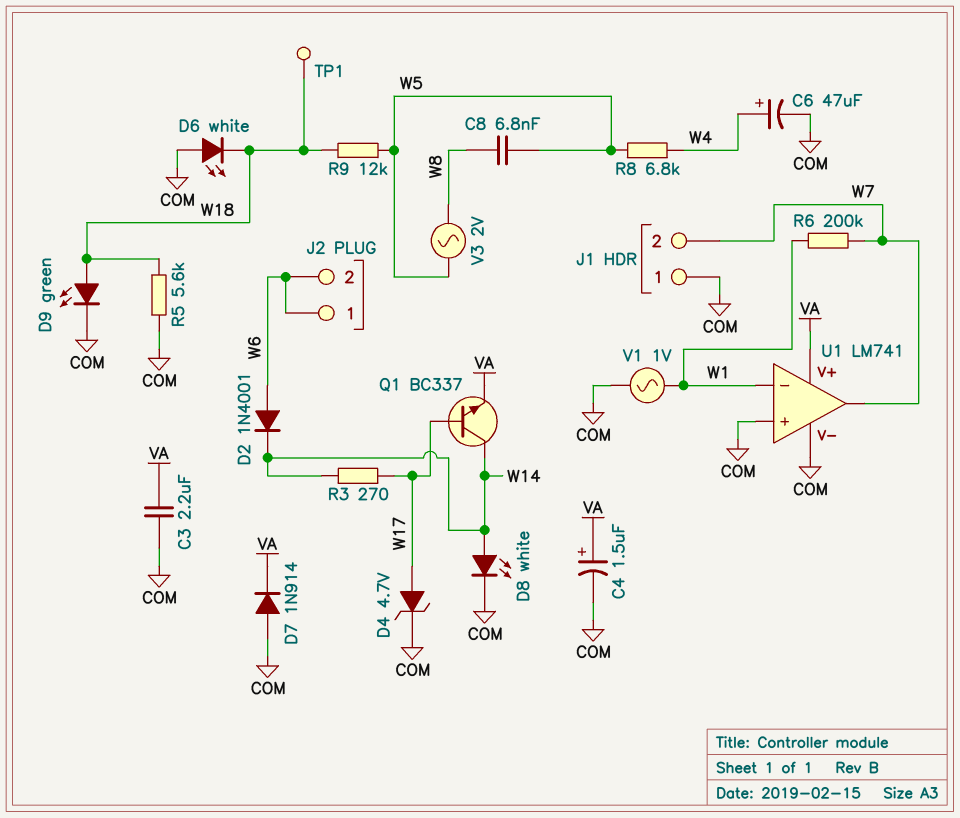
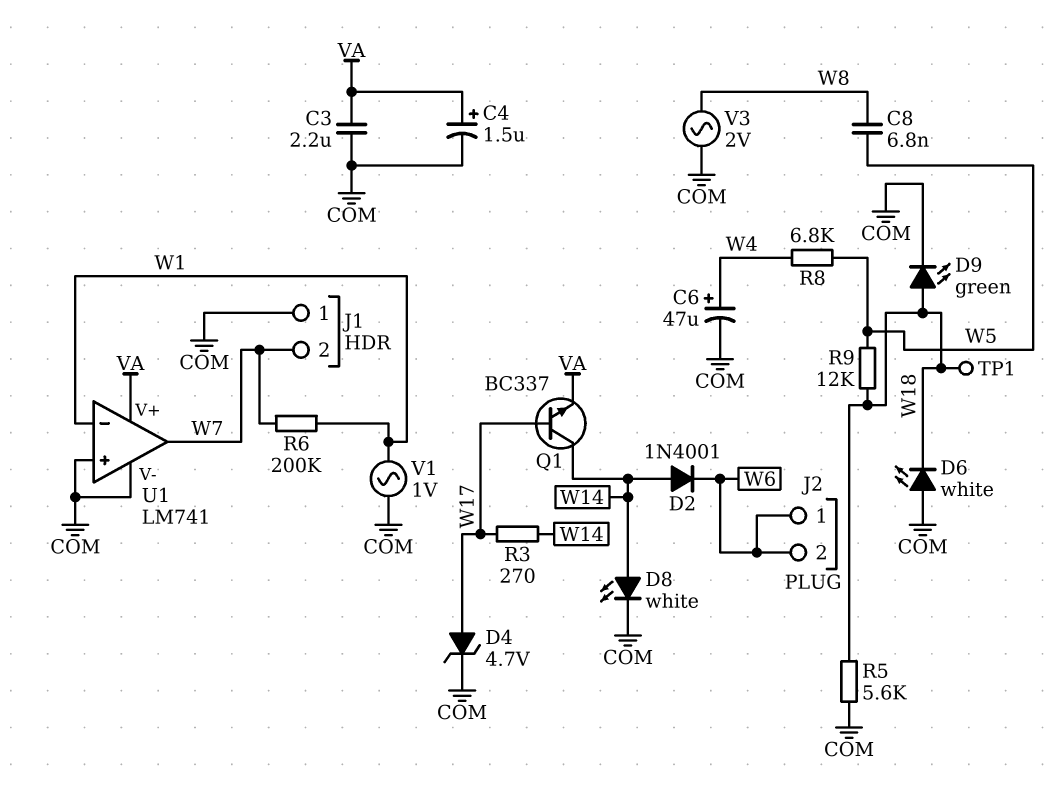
D2: diode 1N4001 (A W6, K W14) -> diode 1N4001 (A W14, K W6)
D7: diode 1N914 (A COM, K VA) -> none
V3: AC 2V (W5, W8) -> AC 2V (COM, W8)

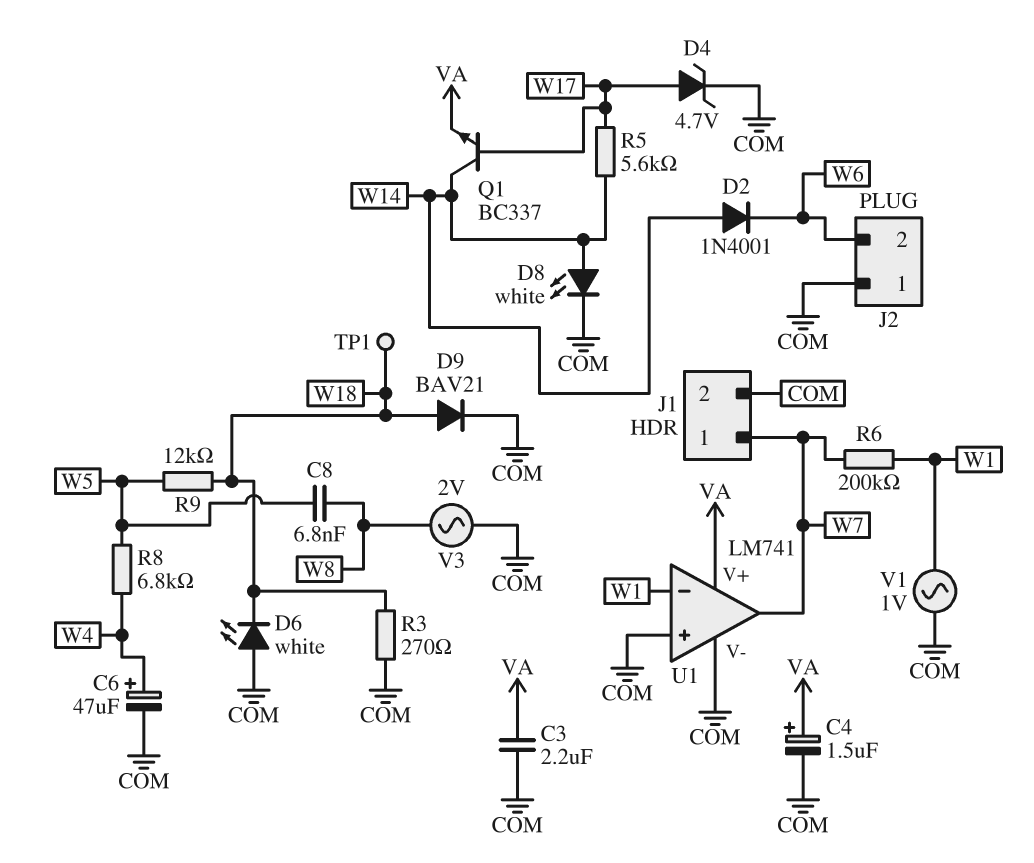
D9: LED green (A W18, K COM) -> diode BAV21 (A W18, K COM)
J1 pin 1: COM -> W7
J1 pin 2: W7 -> COM
J2 pin 1: W6 -> COM
R3: 270 (W14, W17) -> 270 (COM, W18)
R5: 5.6k (COM, W18) -> 5.6k (W14, W17)

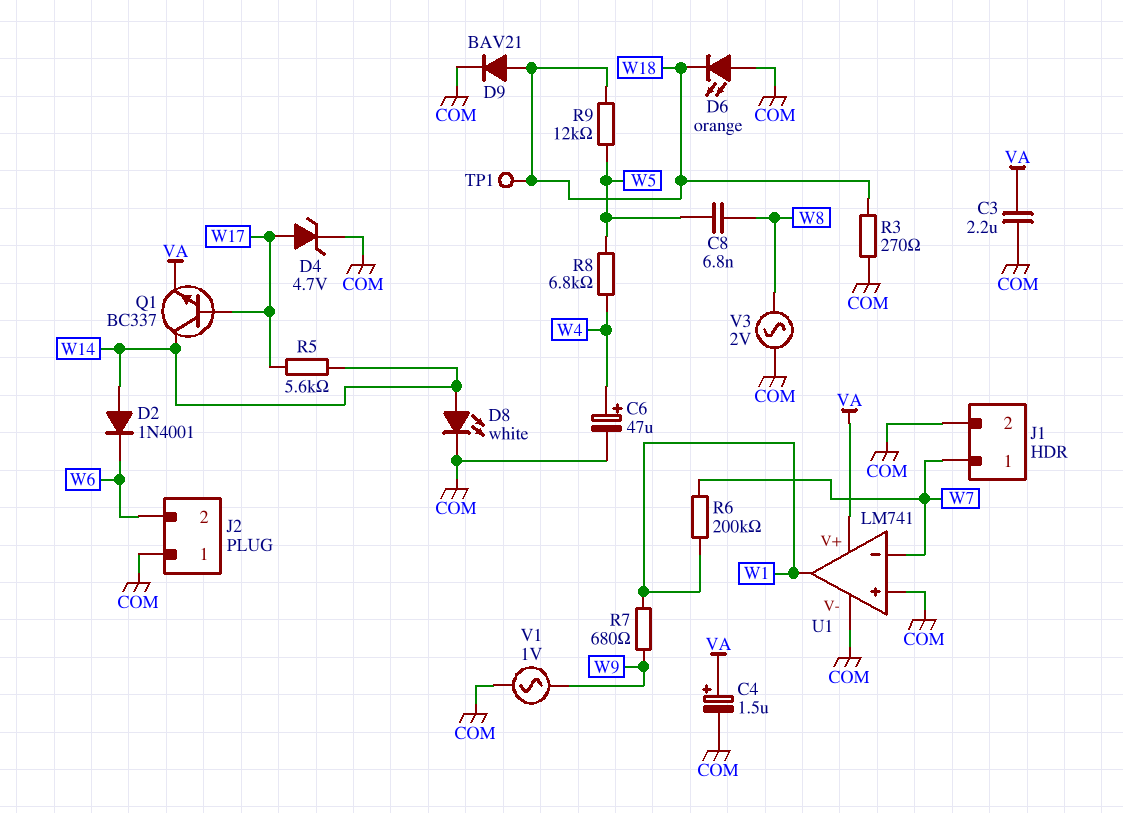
D6: LED white (A COM, K W18) -> LED orange (A COM, K W18)
R7: none -> 680 (W1, W9)
U1 pin in-: W1 -> W7
U1 pin out: W7 -> W1
V1: AC 1V (COM, W1) -> AC 1V (COM, W9)

